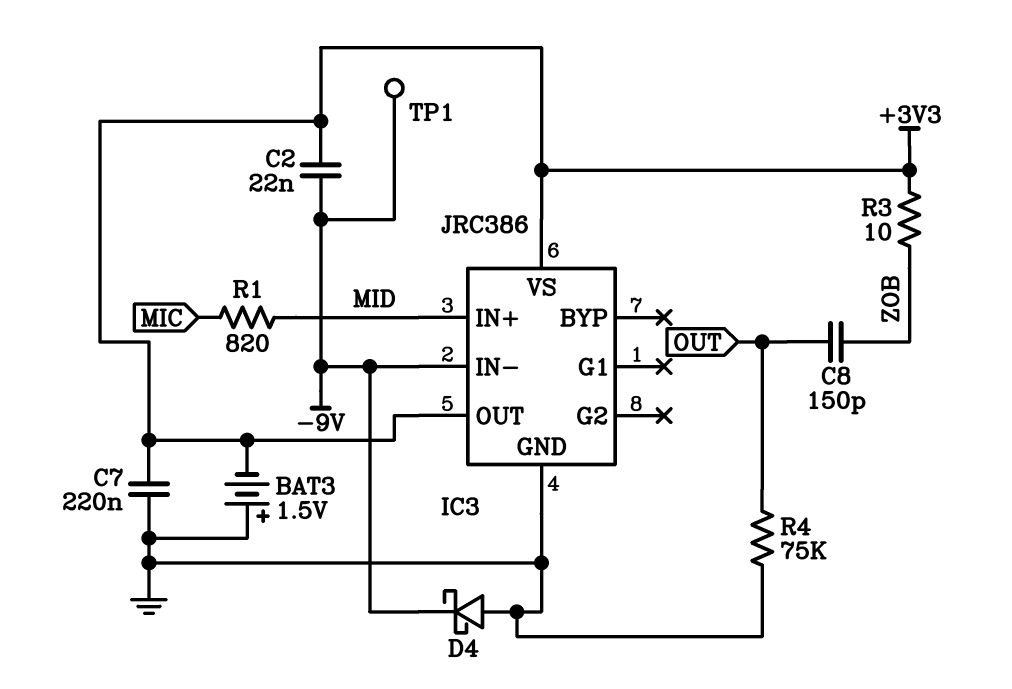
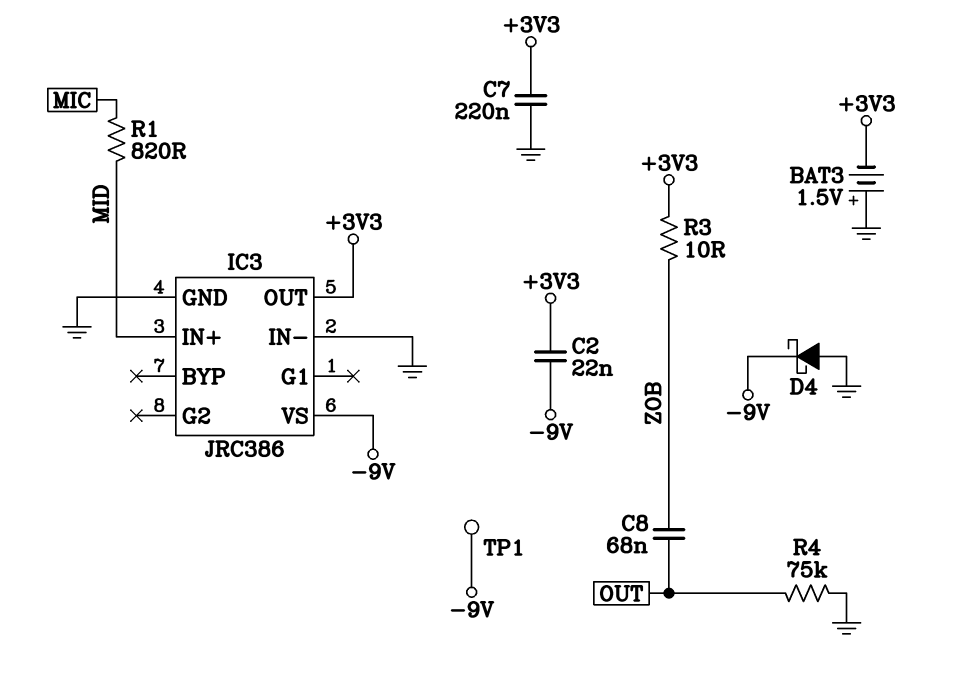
C8: 150pF (OUT, ZOB) -> 68nF (OUT, ZOB)
IC3 pin IN-: -9V -> GND
IC3 pin VS: +3V3 -> -9V

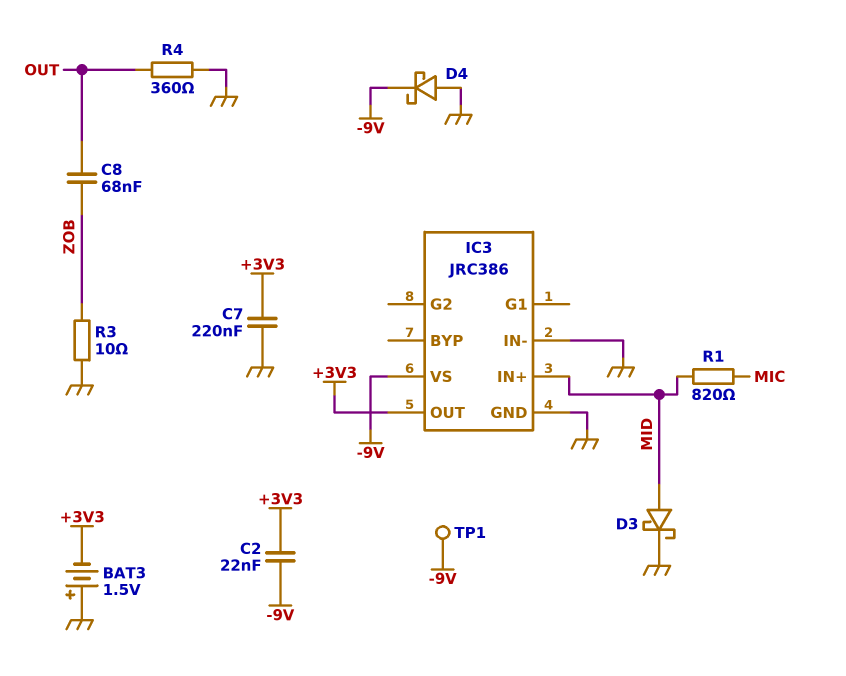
D3: none -> schottky (A MID, K GND)
R3: 10 (+3V3, ZOB) -> 10 (GND, ZOB)
R4: 75k (GND, OUT) -> 360 (GND, OUT)

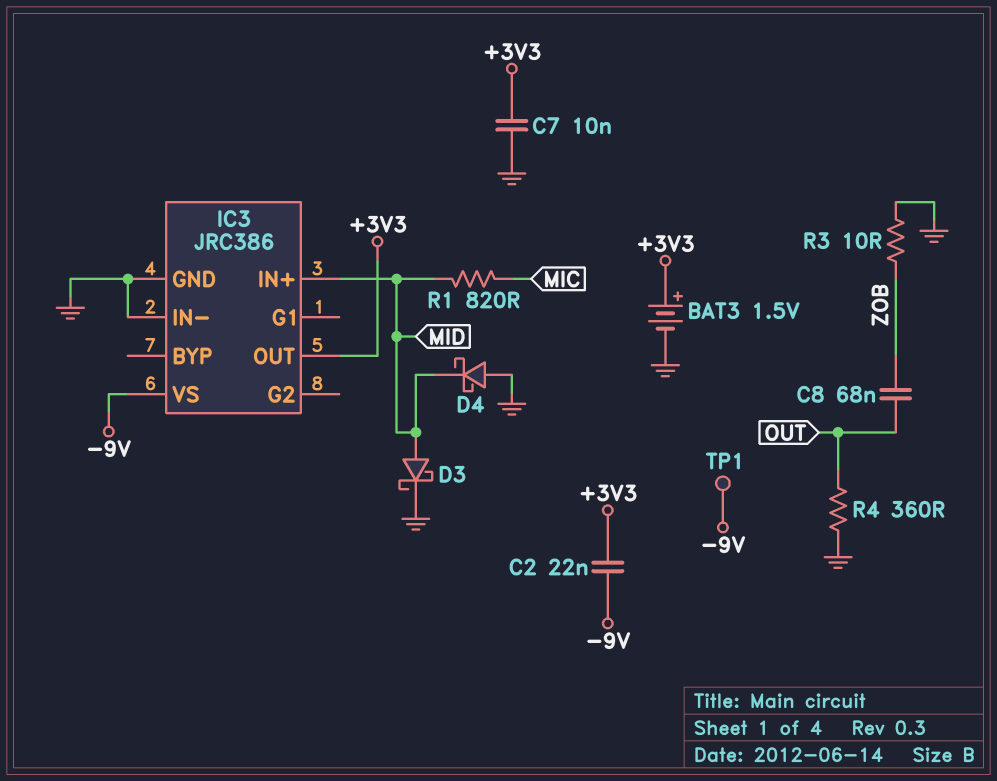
BAT3: 1.5V (plus GND, minus +3V3) -> 1.5V (plus +3V3, minus GND)
C7: 220nF (+3V3, GND) -> 10nF (+3V3, GND)
D4: schottky (A GND, K -9V) -> schottky (A GND, K MID)

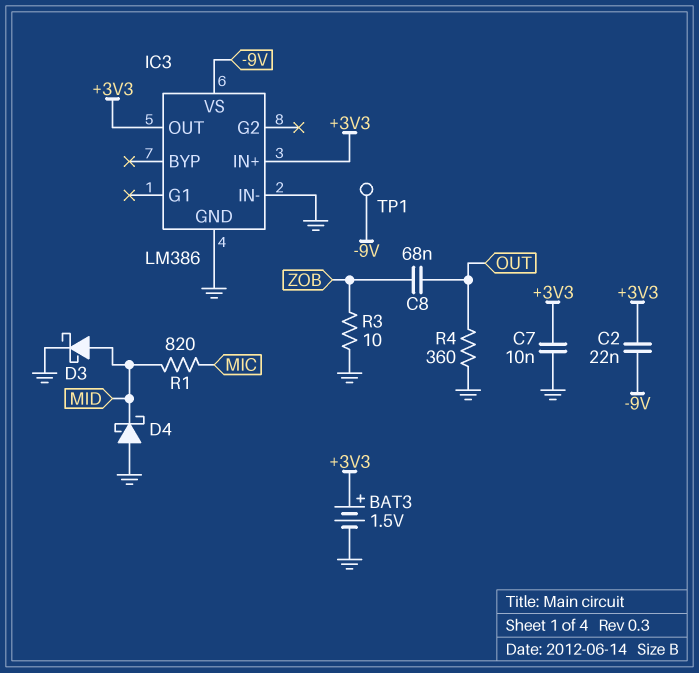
IC3: JRC386 -> LM386
IC3 pin IN+: MID -> +3V3

